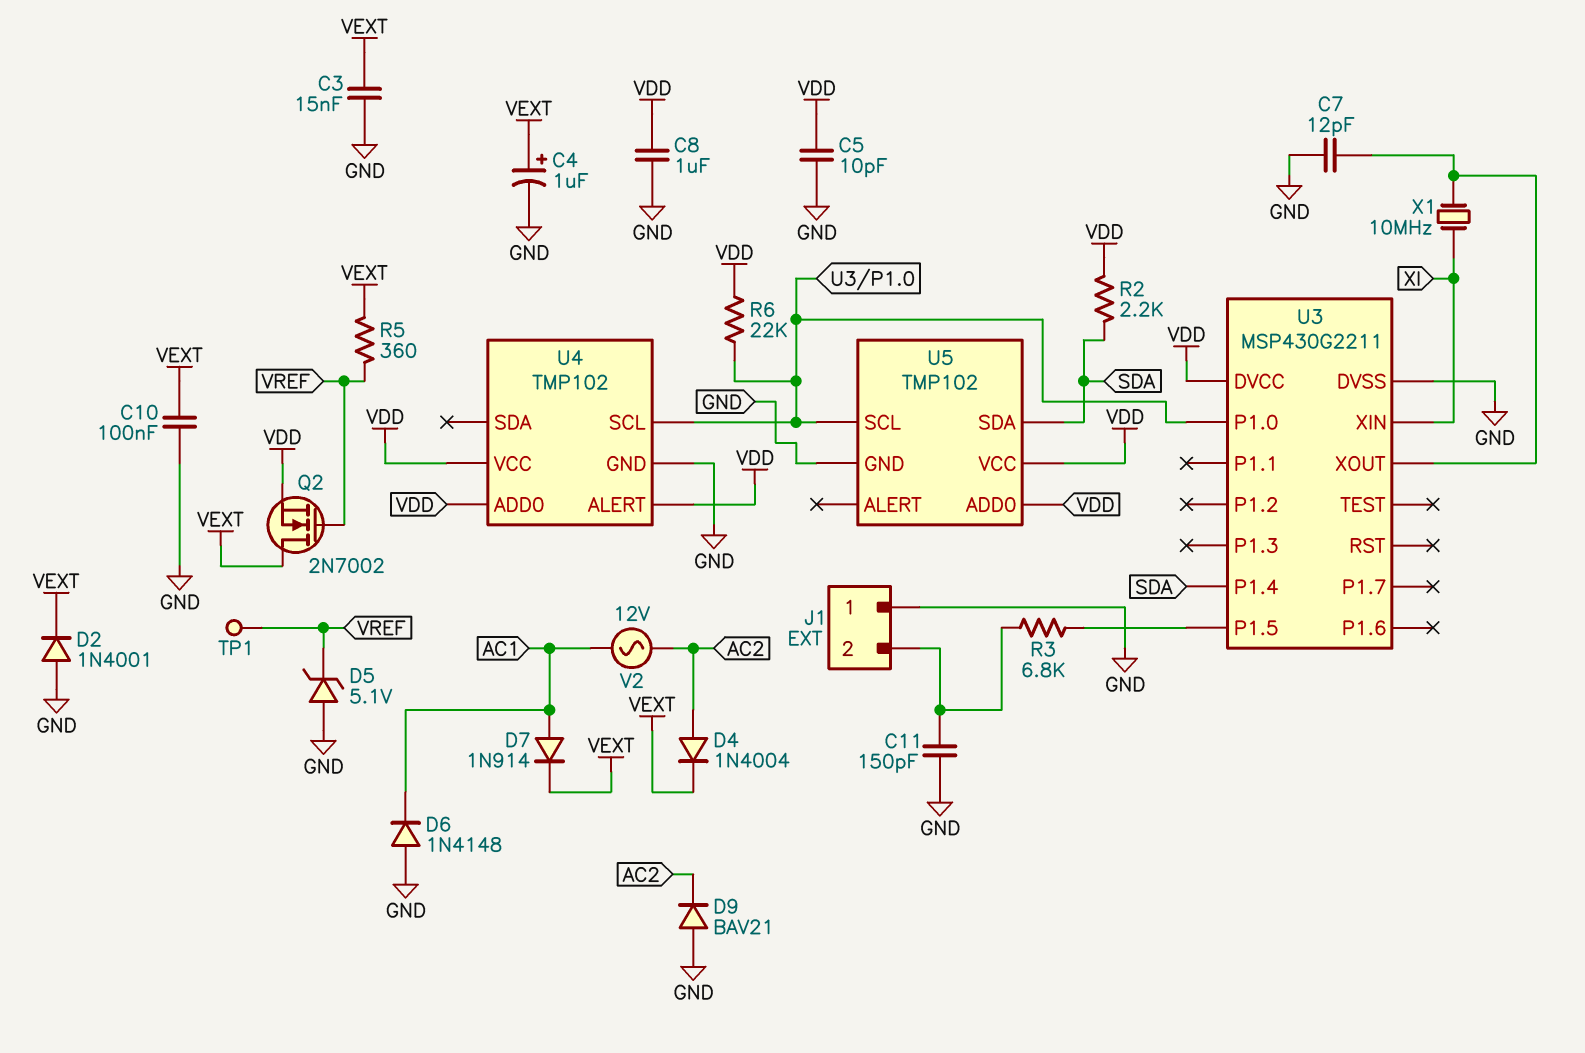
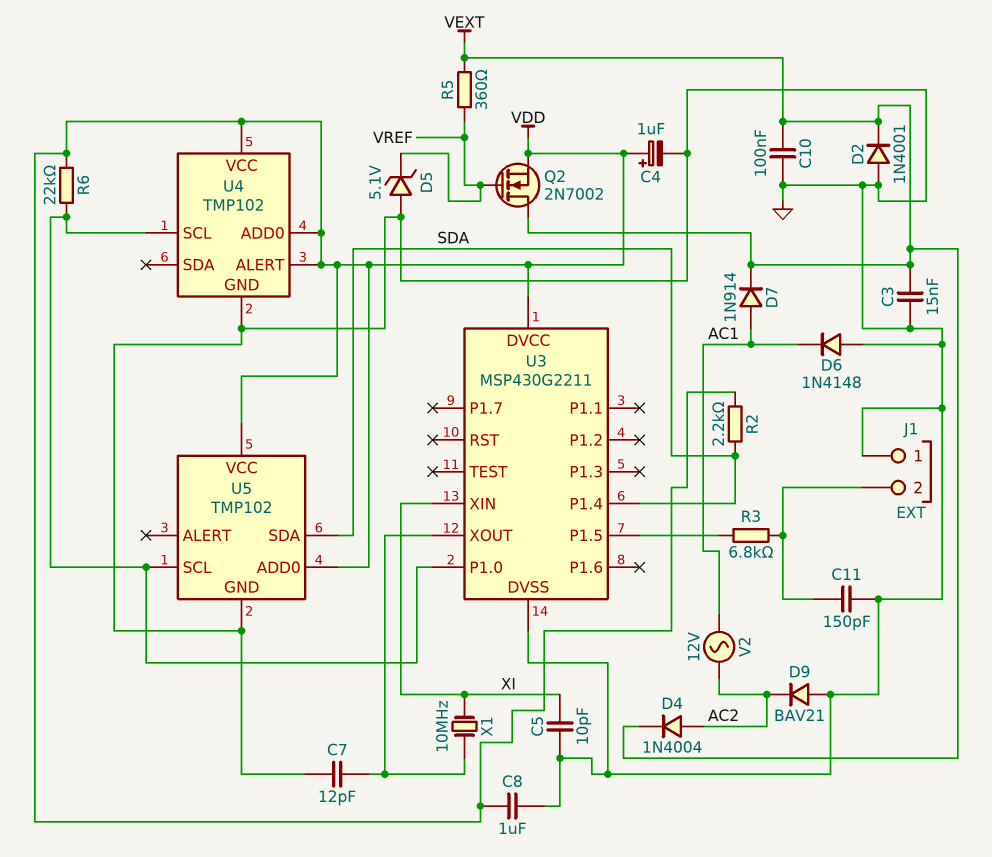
C4: 1uF (plus VEXT, minus GND) -> 1uF (plus VDD, minus GND)
C5: 10pF (GND, VDD) -> 10pF (GND, XI)
TP1: test point (VREF) -> none

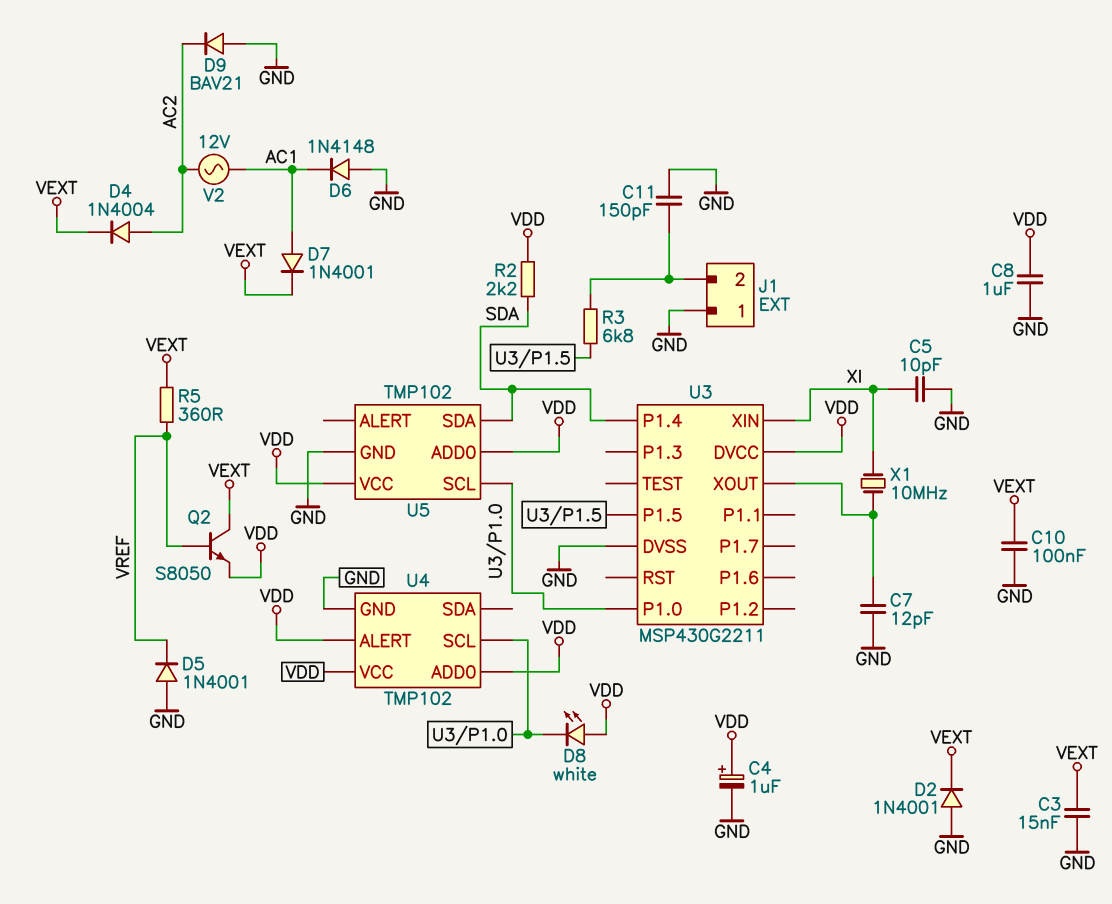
D5: zener 5.1V (A GND, K VREF) -> diode 1N4001 (A GND, K VREF)
D7: diode 1N914 (A AC1, K VEXT) -> diode 1N4001 (A AC1, K VEXT)
D8: none -> LED white (A VDD, K U3/P1.0)
Q2: NMOS 2N7002 (G VREF, D VEXT, S VDD) -> NPN S8050 (B VREF, C VEXT, E VDD)
R6: 22k (U3/P1.0, VDD) -> none

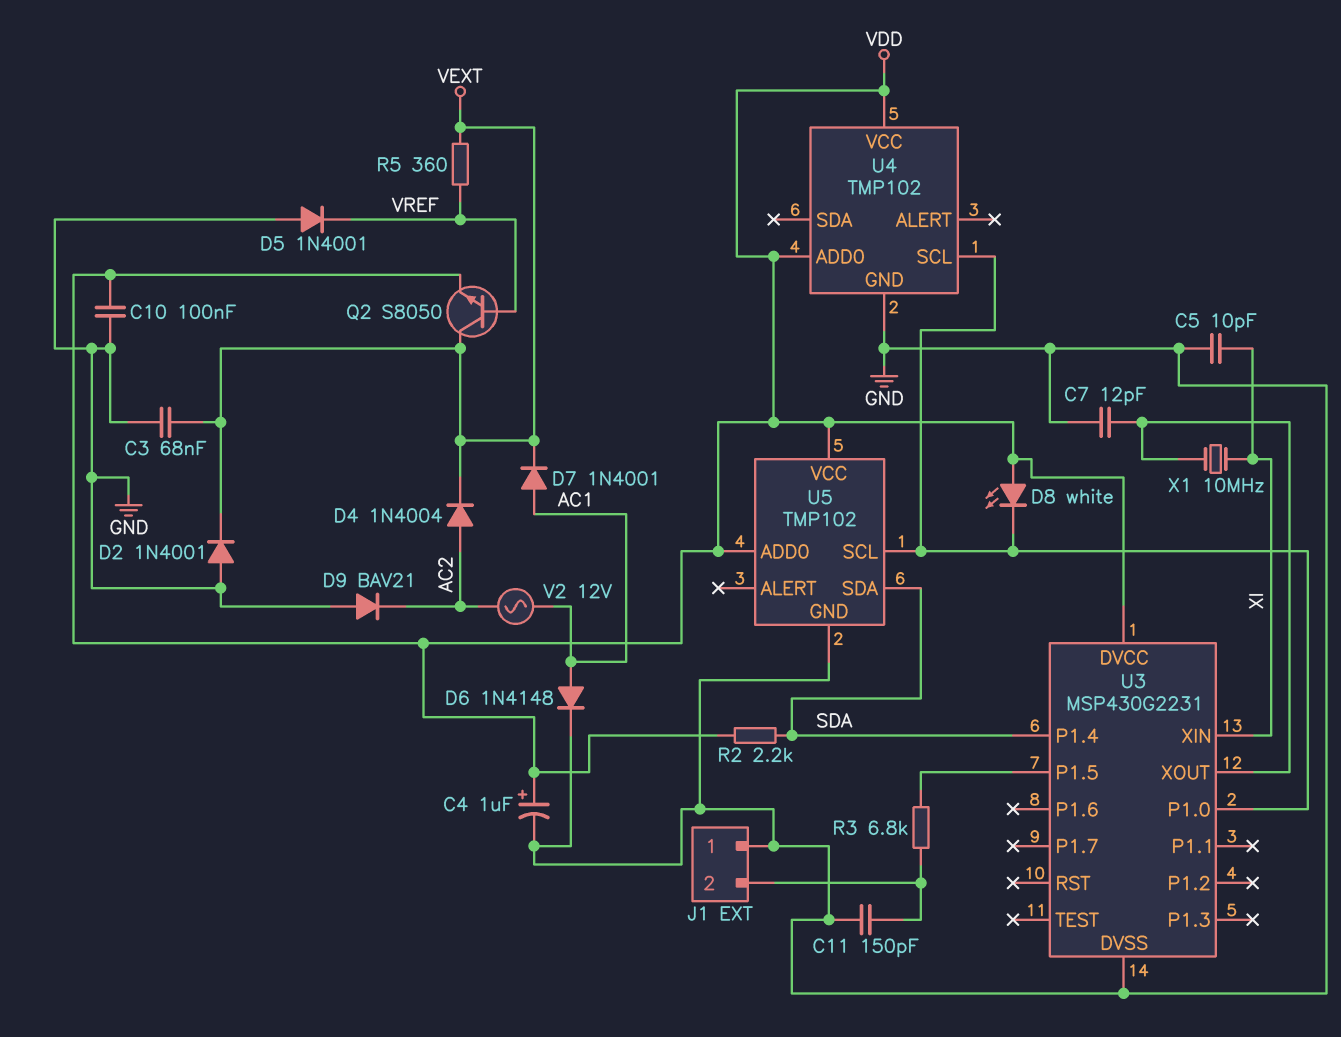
C3: 15nF (GND, VEXT) -> 68nF (GND, VEXT)
C8: 1uF (GND, VDD) -> none
C10: 100nF (GND, VEXT) -> 100nF (GND, VDD)
D6: diode 1N4148 (A GND, K AC1) -> diode 1N4148 (A AC1, K GND)
U3: MSP430G2211 -> MSP430G2231
U4 pin ALERT: VDD -> none

